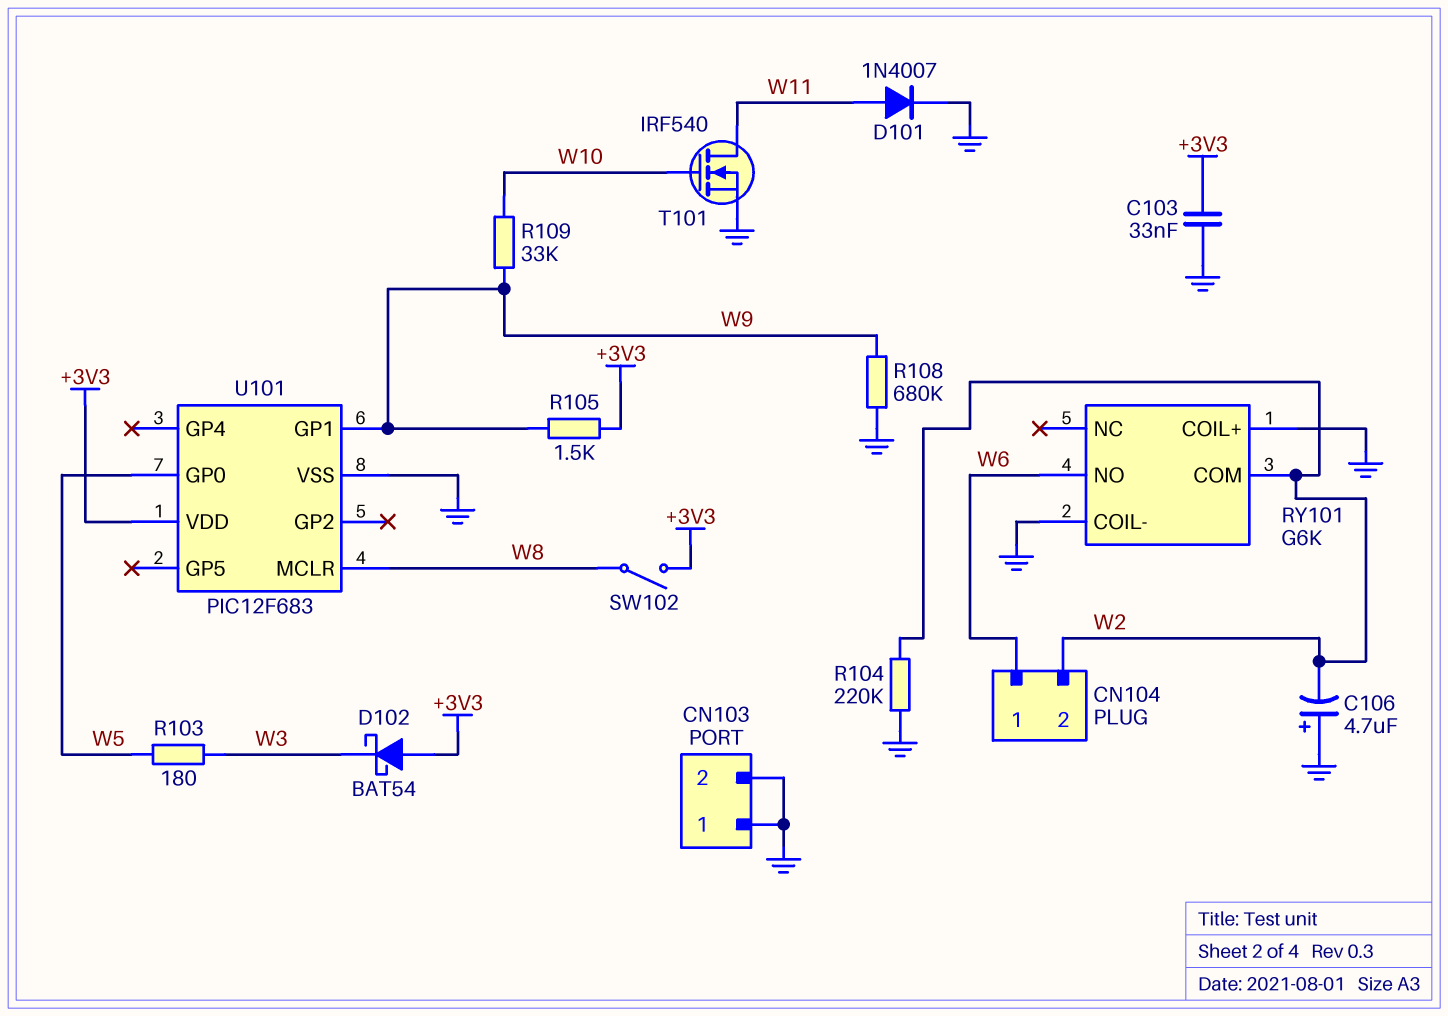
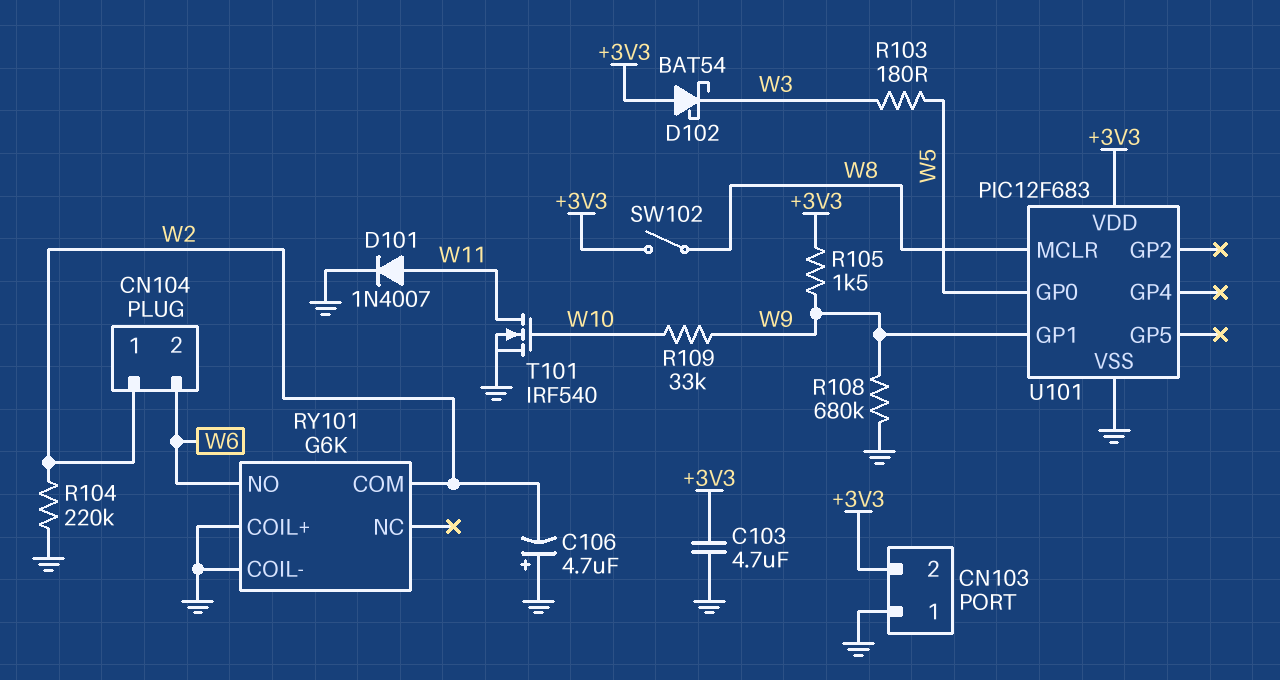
C103: 33nF (+3V3, GND) -> 4.7uF (+3V3, GND)
CN103 pin 2: GND -> +3V3
CN104 pin 1: W6 -> W2
CN104 pin 2: W2 -> W6

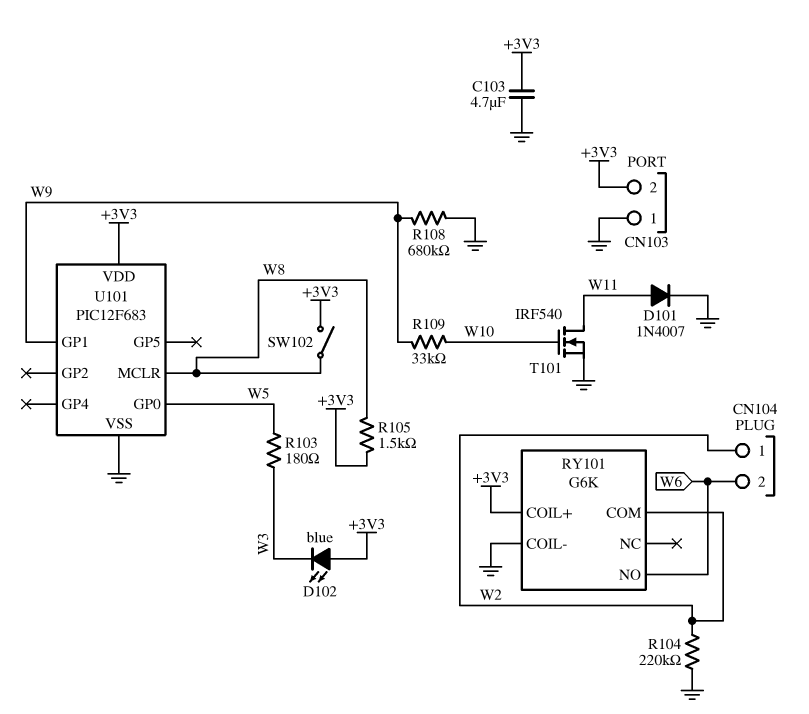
C106: 4.7uF (plus GND, minus W2) -> none
D102: schottky BAT54 (A +3V3, K W3) -> LED blue (A +3V3, K W3)
R105: 1.5k (+3V3, W9) -> 1.5k (+3V3, W8)
RY101 pin COIL+: GND -> +3V3

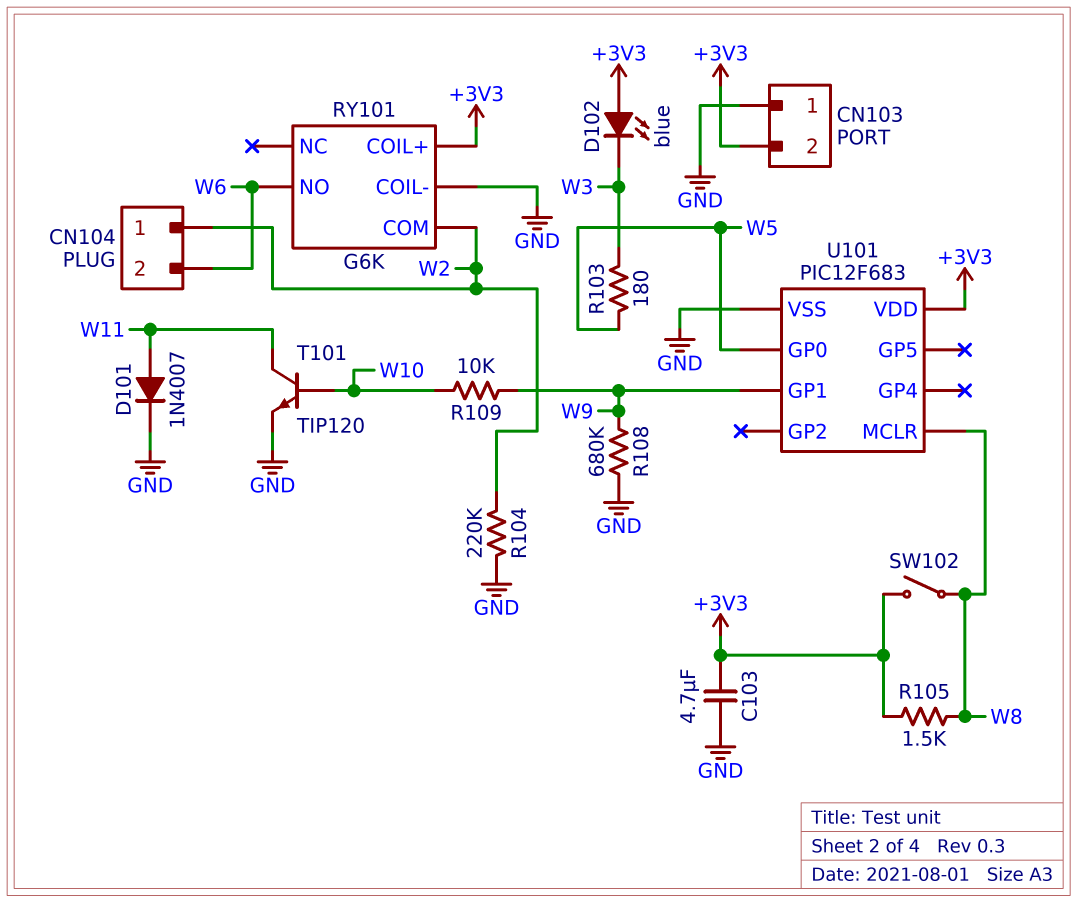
R109: 33k (W9, W10) -> 10k (W9, W10)
T101: NMOS IRF540 (G W10, D W11, S GND) -> NPN TIP120 (B W10, C W11, E GND)

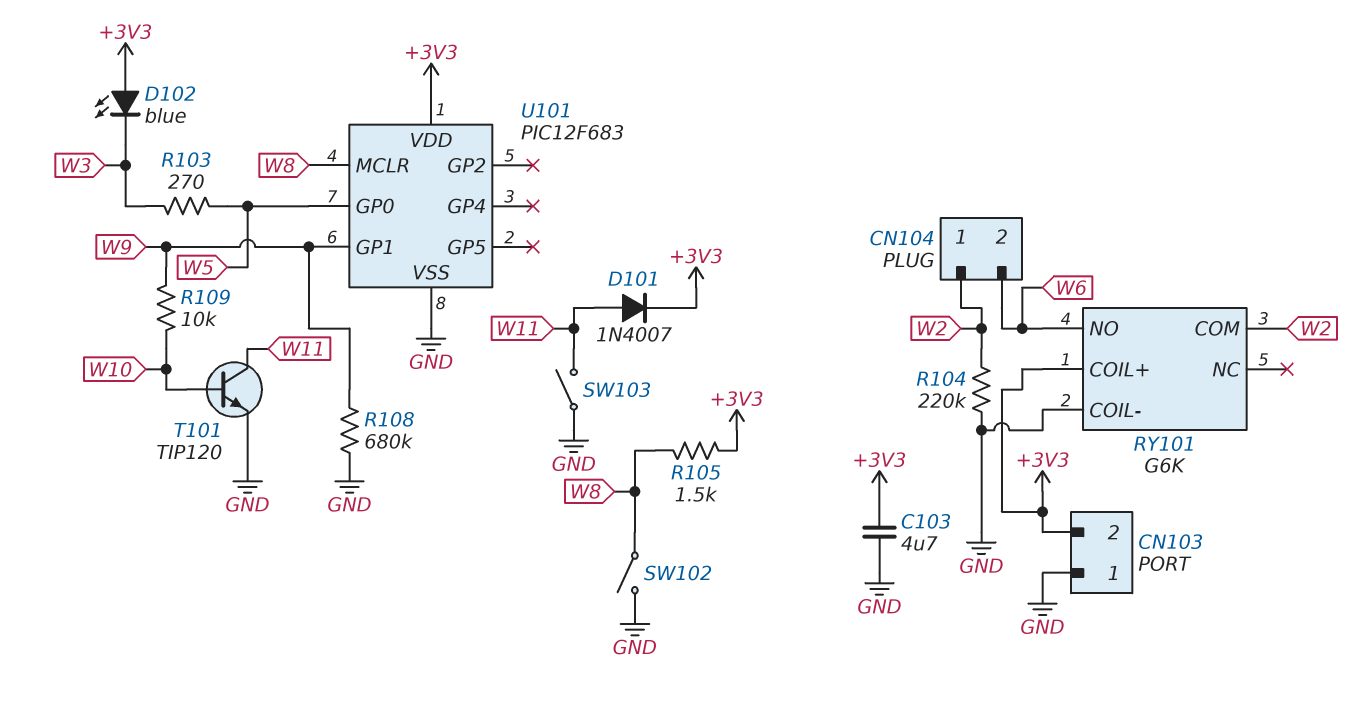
D101: diode 1N4007 (A W11, K GND) -> diode 1N4007 (A W11, K +3V3)
R103: 180 (W3, W5) -> 270 (W3, W5)
SW102: switch (+3V3, W8) -> switch (GND, W8)
SW103: none -> switch (GND, W11)

